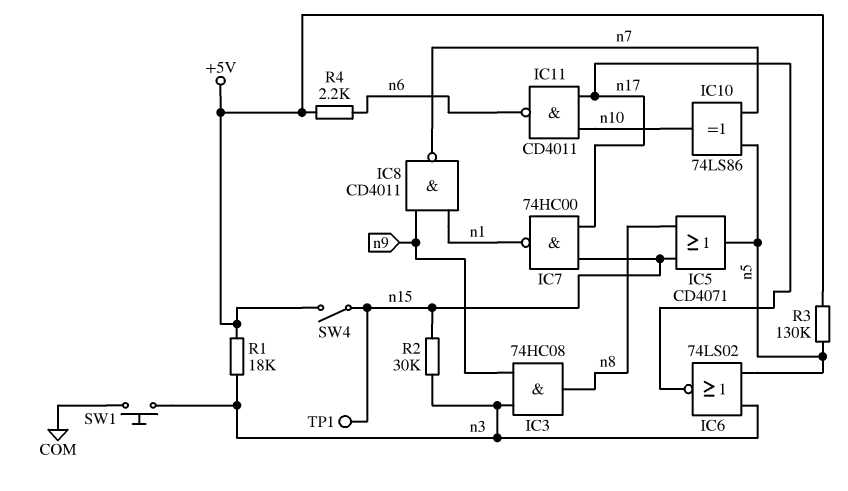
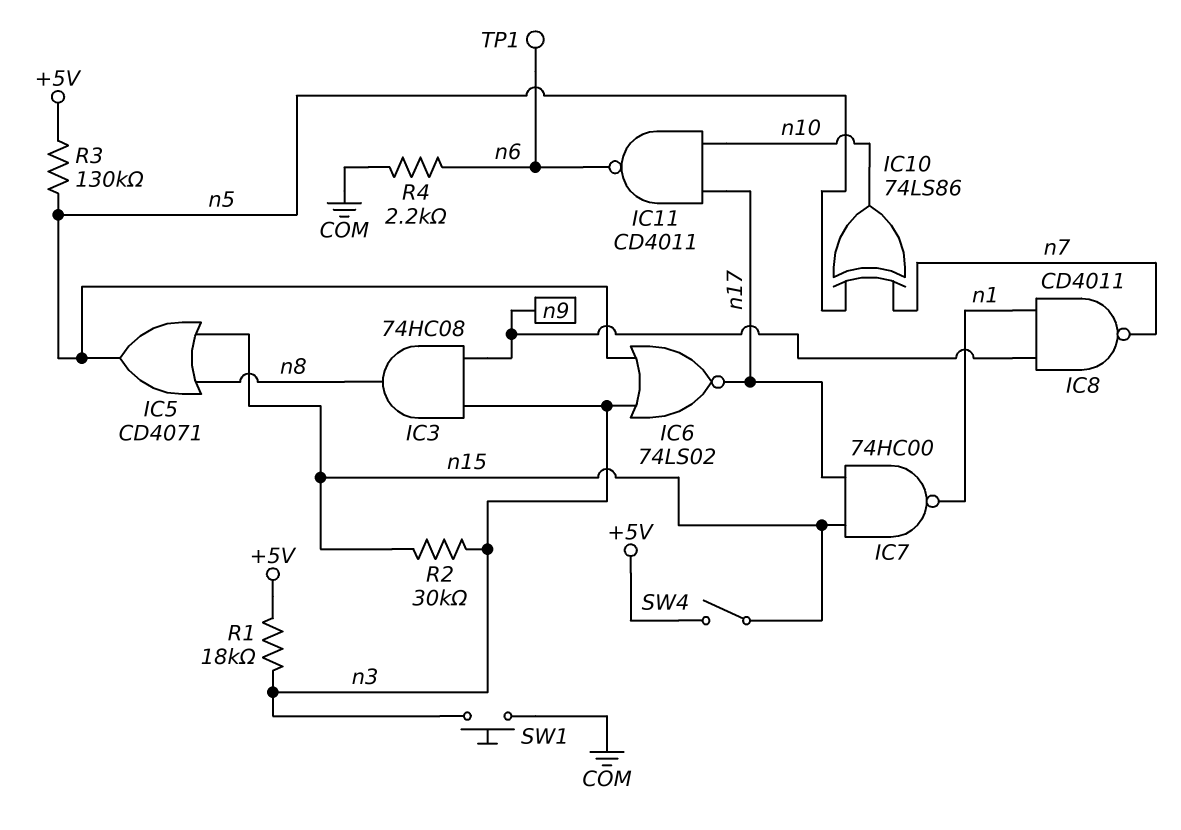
R4: 2.2k (+5V, n6) -> 2.2k (COM, n6)
TP1: test point (n15) -> test point (n6)

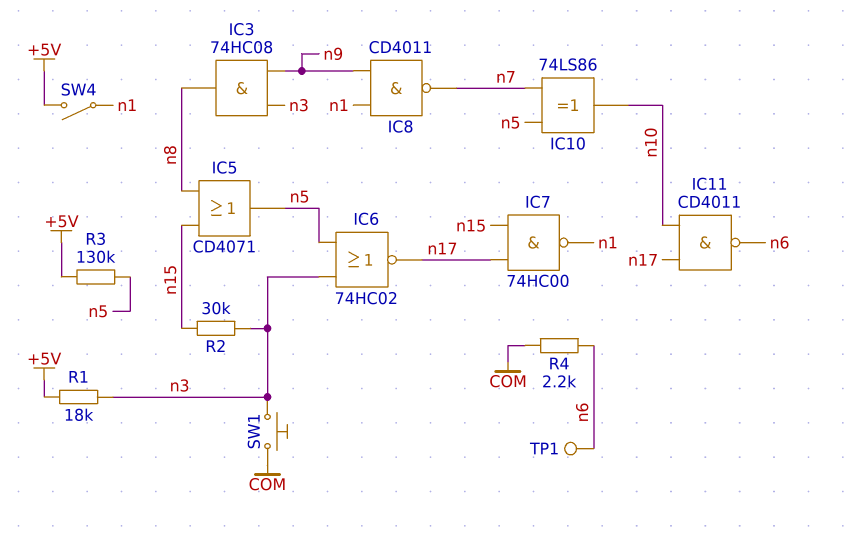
IC6: NOR 74LS02 (in n3, in n5, out n17) -> NOR 74HC02 (in n3, in n5, out n17)
SW4: switch (+5V, n15) -> switch (+5V, n1)

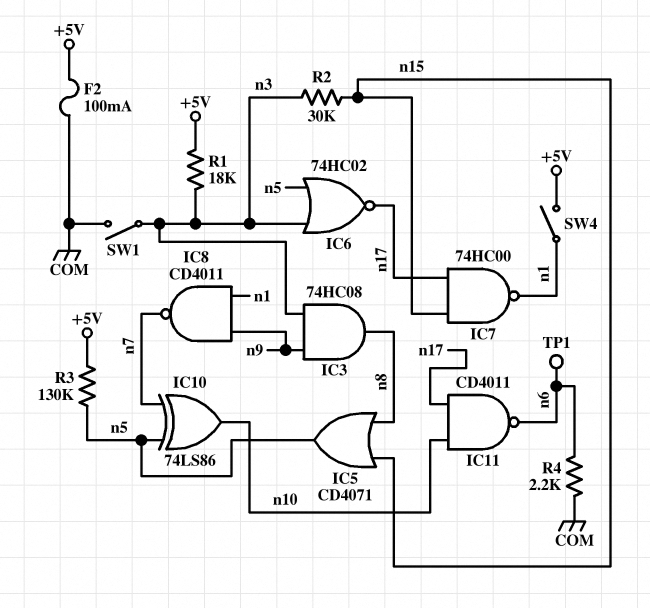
F2: none -> 100mA (+5V, COM)
SW1: button (COM, n3) -> switch (COM, n3)

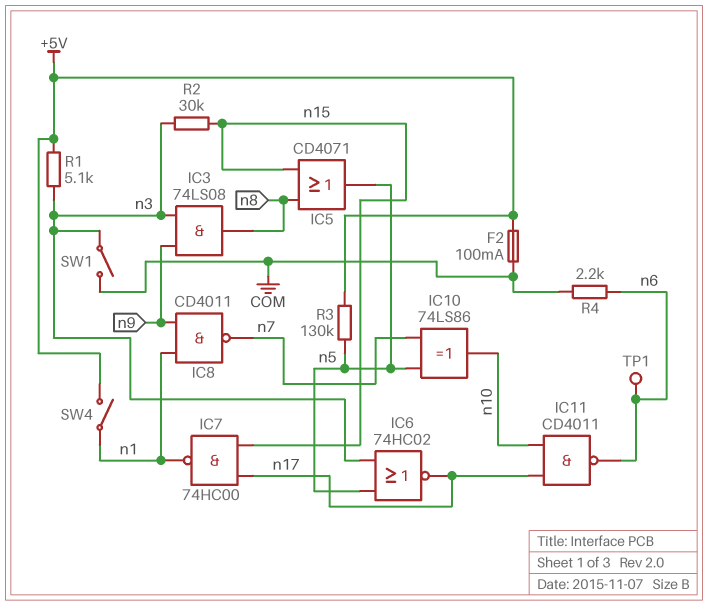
IC3: AND 74HC08 (in n3, in n9, out n8) -> AND 74LS08 (in n3, in n9, out n8)
R1: 18k (+5V, n3) -> 5.1k (+5V, n3)

